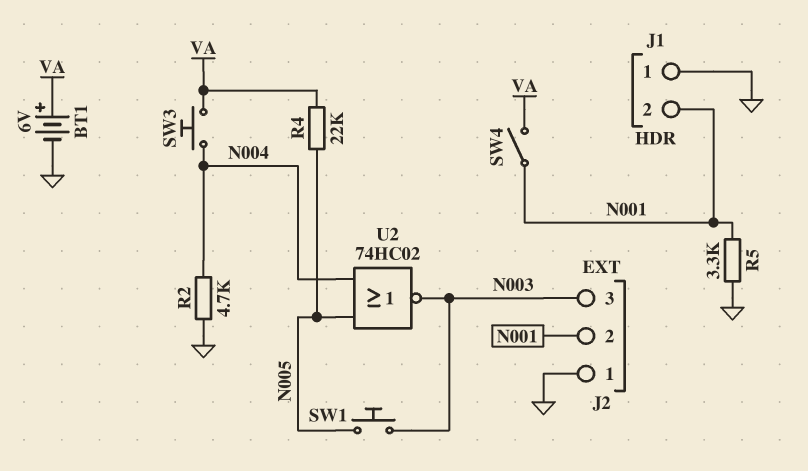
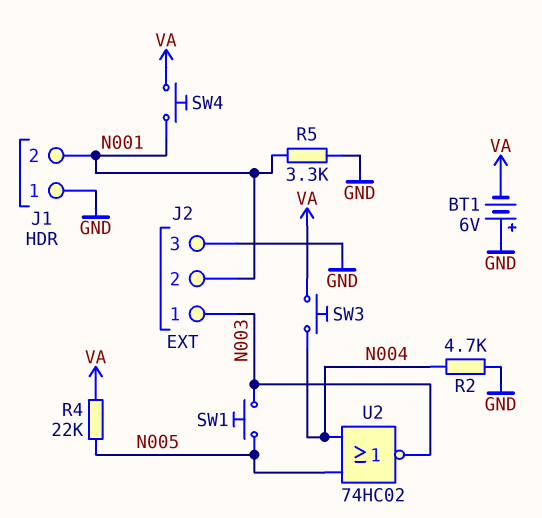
BT1: 6V (plus VA, minus GND) -> 6V (plus GND, minus VA)
J2 pin 1: GND -> N003
J2 pin 3: N003 -> GND
SW4: switch (N001, VA) -> button (N001, VA)

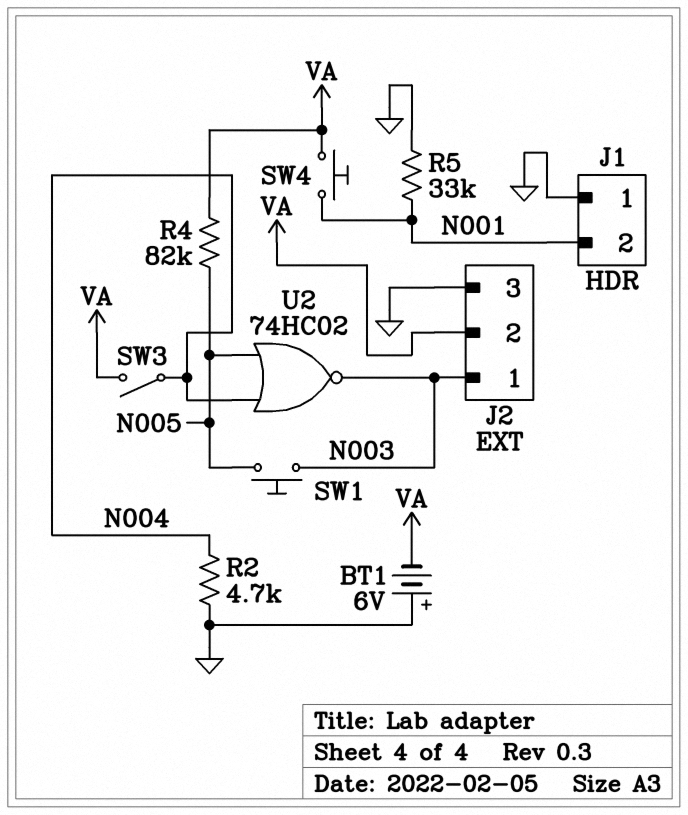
J2 pin 2: N001 -> VA
R4: 22k (N005, VA) -> 82k (N005, VA)
R5: 3.3k (GND, N001) -> 33k (GND, N001)
SW3: button (N004, VA) -> switch (N004, VA)

